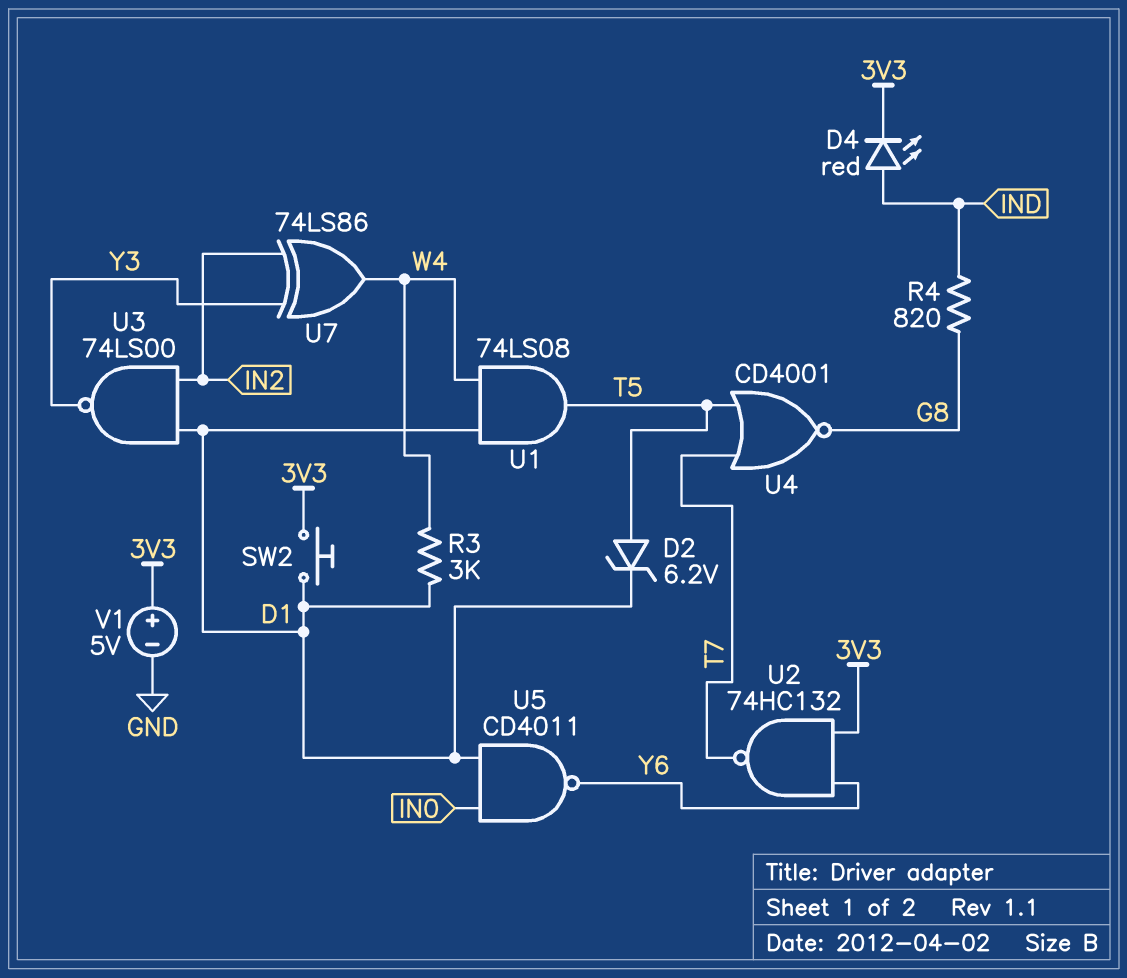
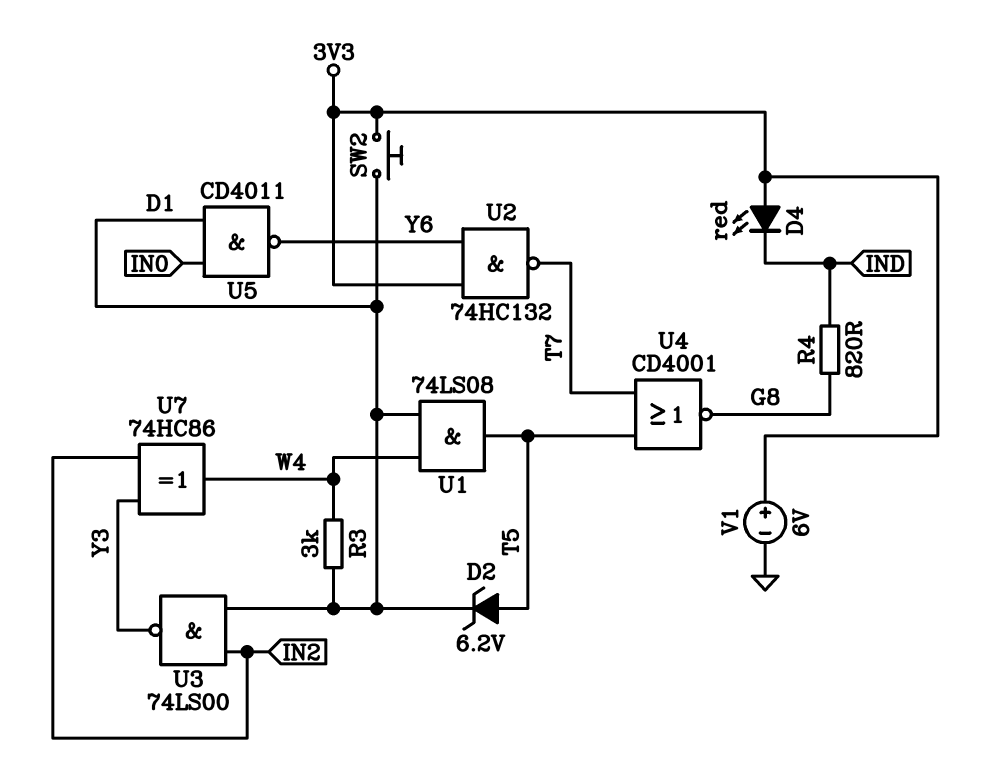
D4: LED red (A IND, K 3V3) -> LED red (A 3V3, K IND)
U7: XOR 74LS86 (in IN2, in Y3, out W4) -> XOR 74HC86 (in IN2, in Y3, out W4)
V1: 5V (plus 3V3, minus GND) -> 6V (plus 3V3, minus GND)

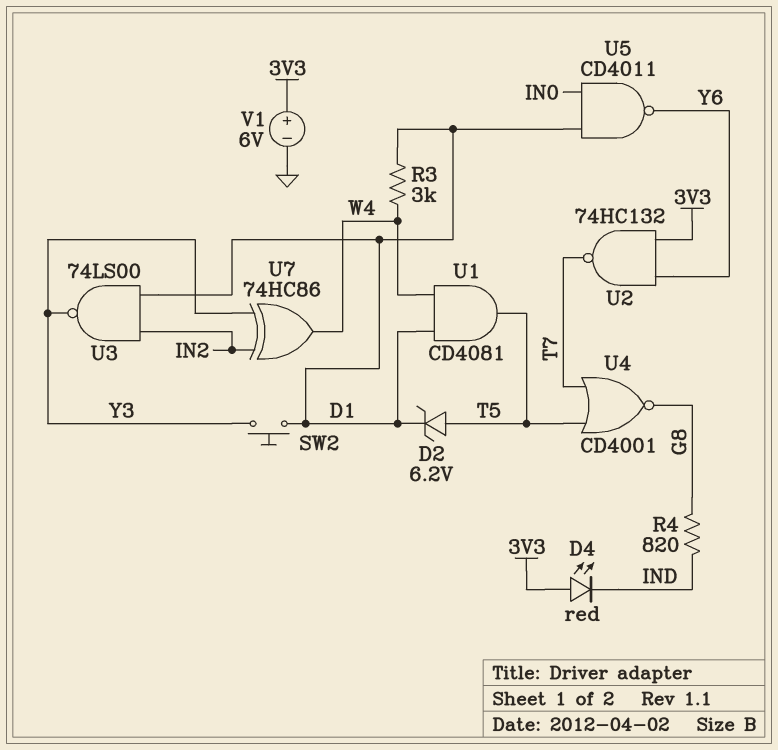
SW2: button (3V3, D1) -> button (D1, Y3)
U1: AND 74LS08 (in D1, in W4, out T5) -> AND CD4081 (in D1, in W4, out T5)

